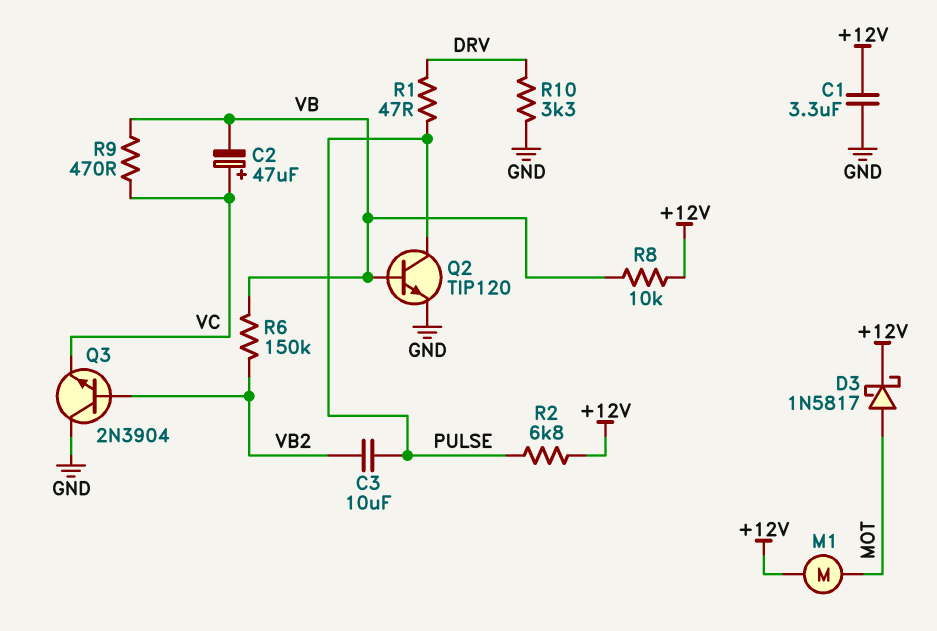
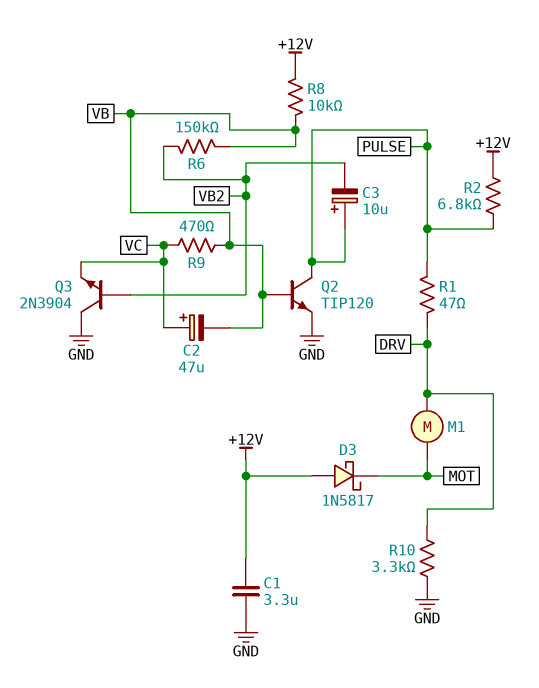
C3: 10uF (PULSE, VB2) -> 10uF (plus PULSE, minus VB2)
D3: schottky 1N5817 (A MOT, K +12V) -> schottky 1N5817 (A +12V, K MOT)
M1: motor (+12V, MOT) -> motor (DRV, MOT)

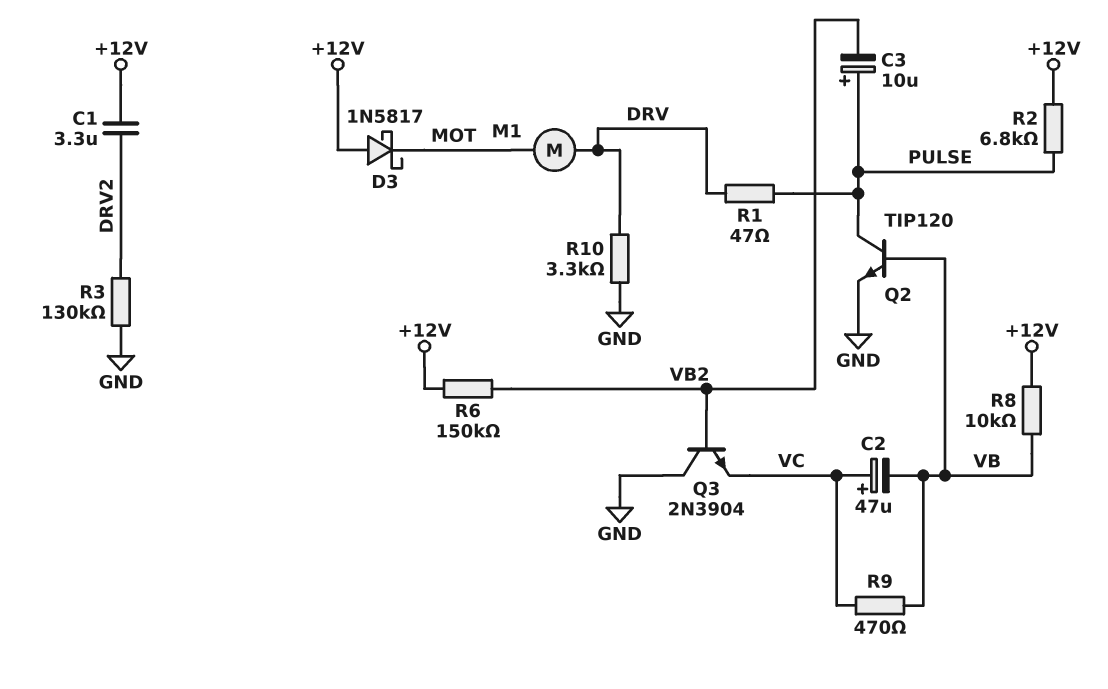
C1: 3.3uF (+12V, GND) -> 3.3uF (+12V, DRV2)
R3: none -> 130k (DRV2, GND)
R6: 150k (VB, VB2) -> 150k (+12V, VB2)

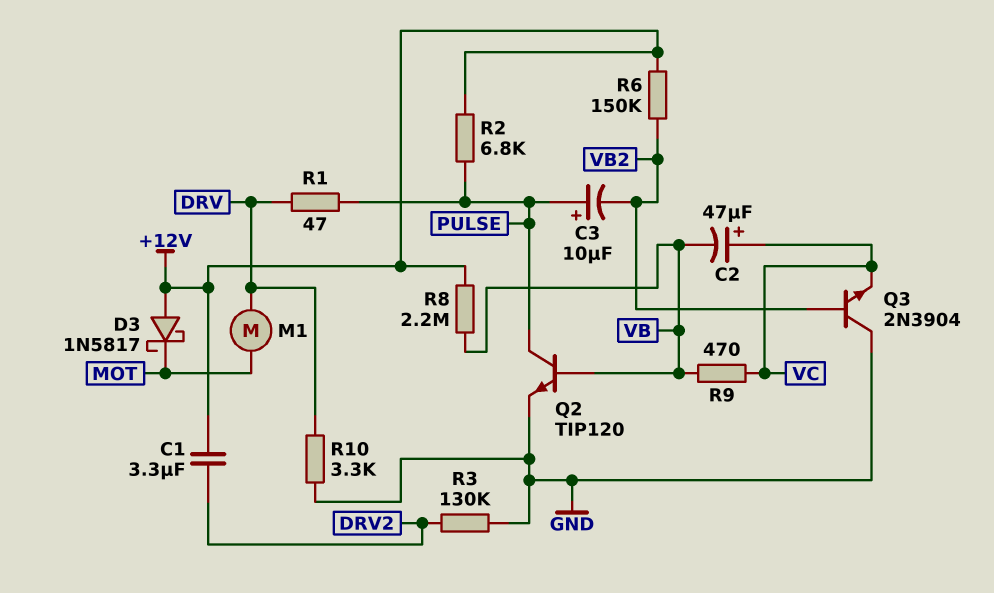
R8: 10k (+12V, VB) -> 2.2M (+12V, VB)

